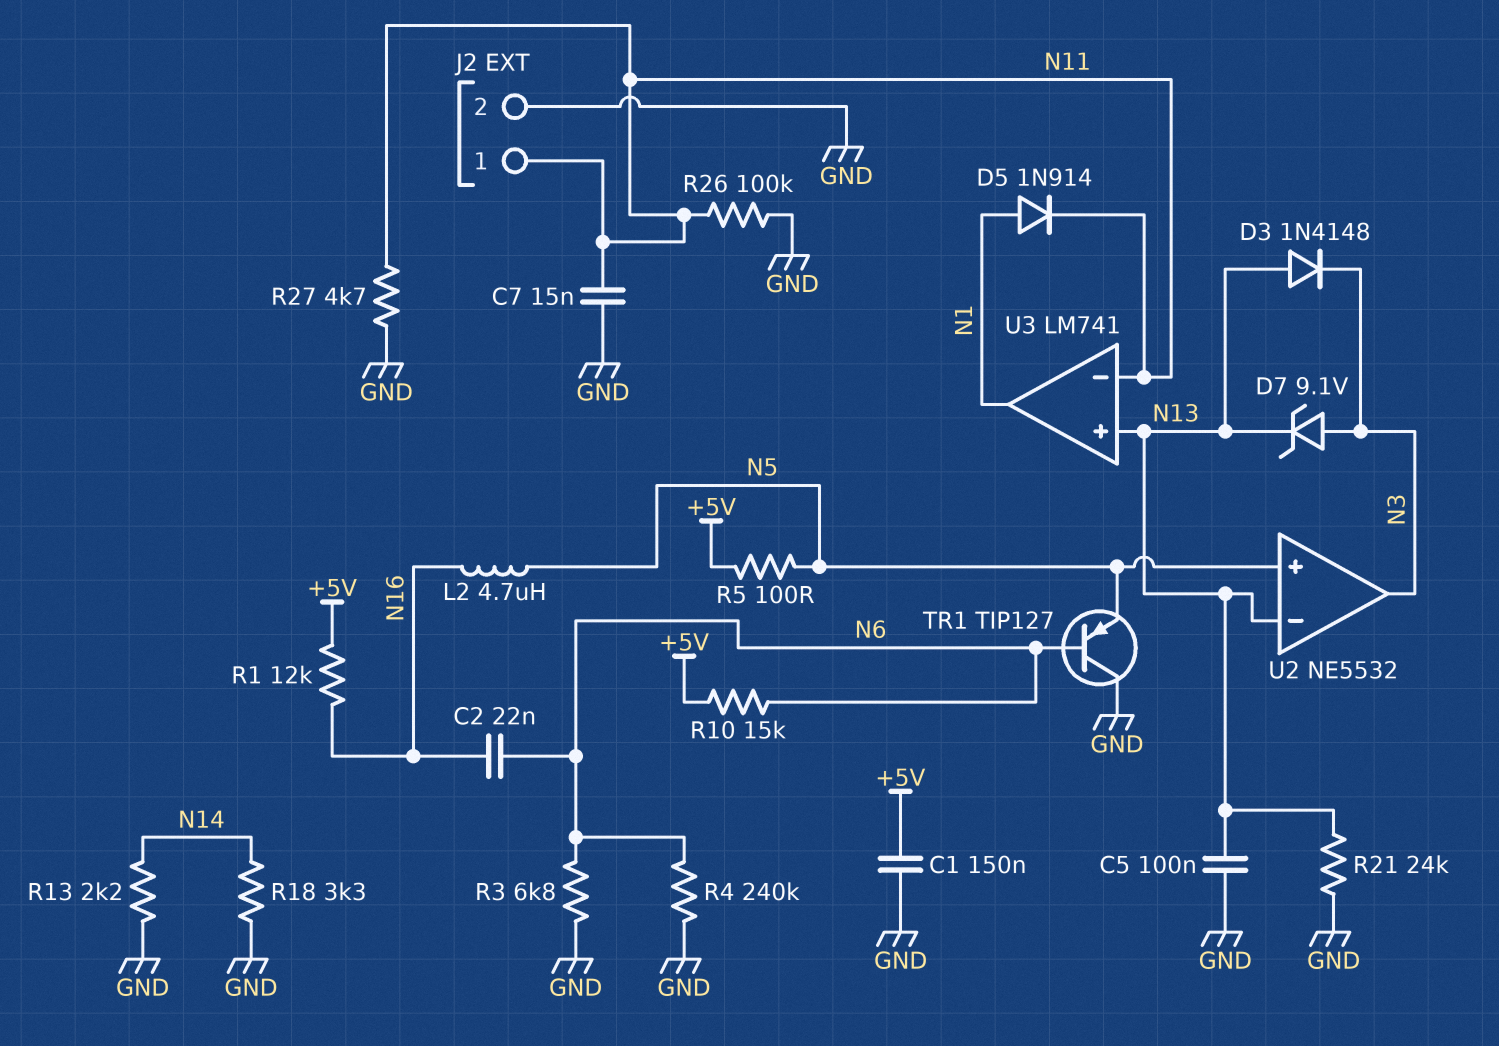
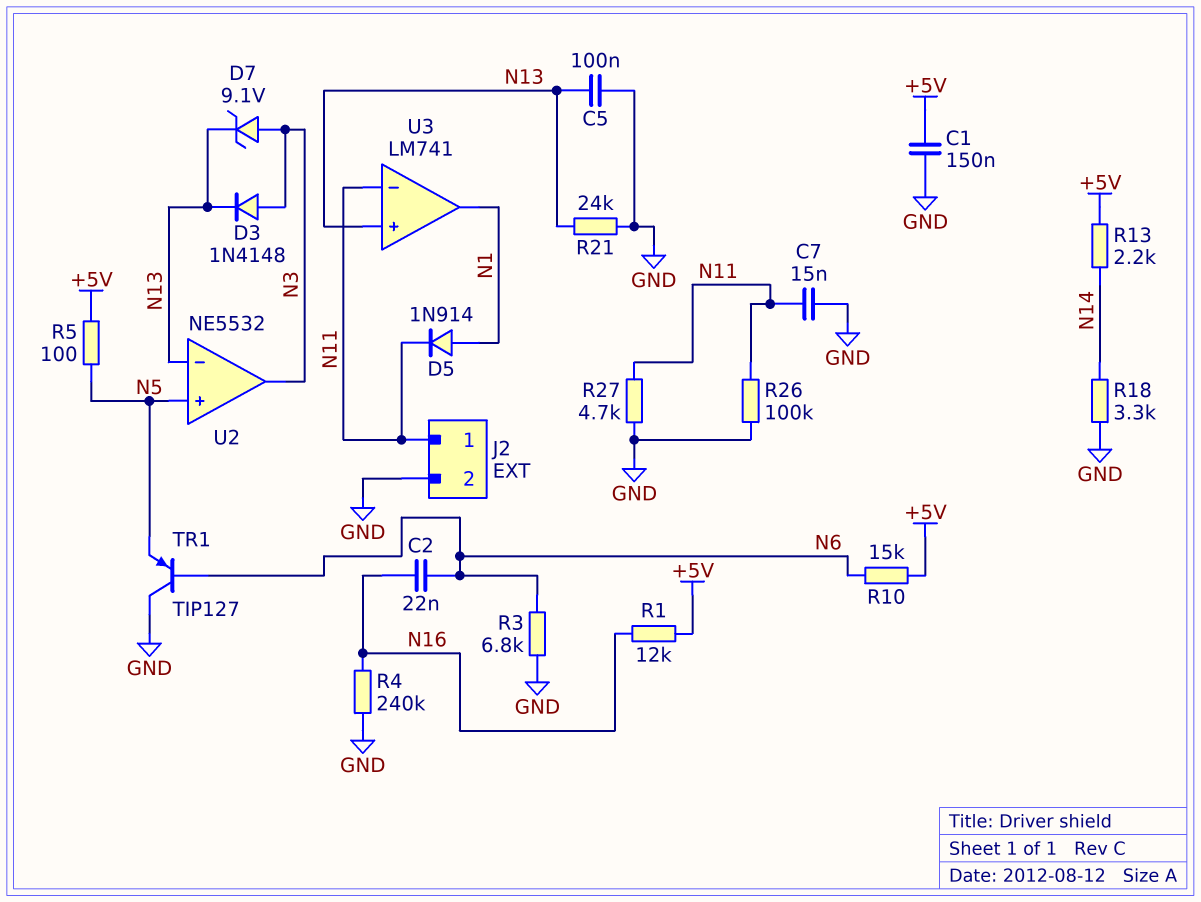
D3: diode 1N4148 (A N13, K N3) -> diode 1N4148 (A N3, K N13)
L2: 4.7uH (N5, N16) -> none
R4: 240k (GND, N6) -> 240k (GND, N16)
R13: 2.2k (GND, N14) -> 2.2k (+5V, N14)

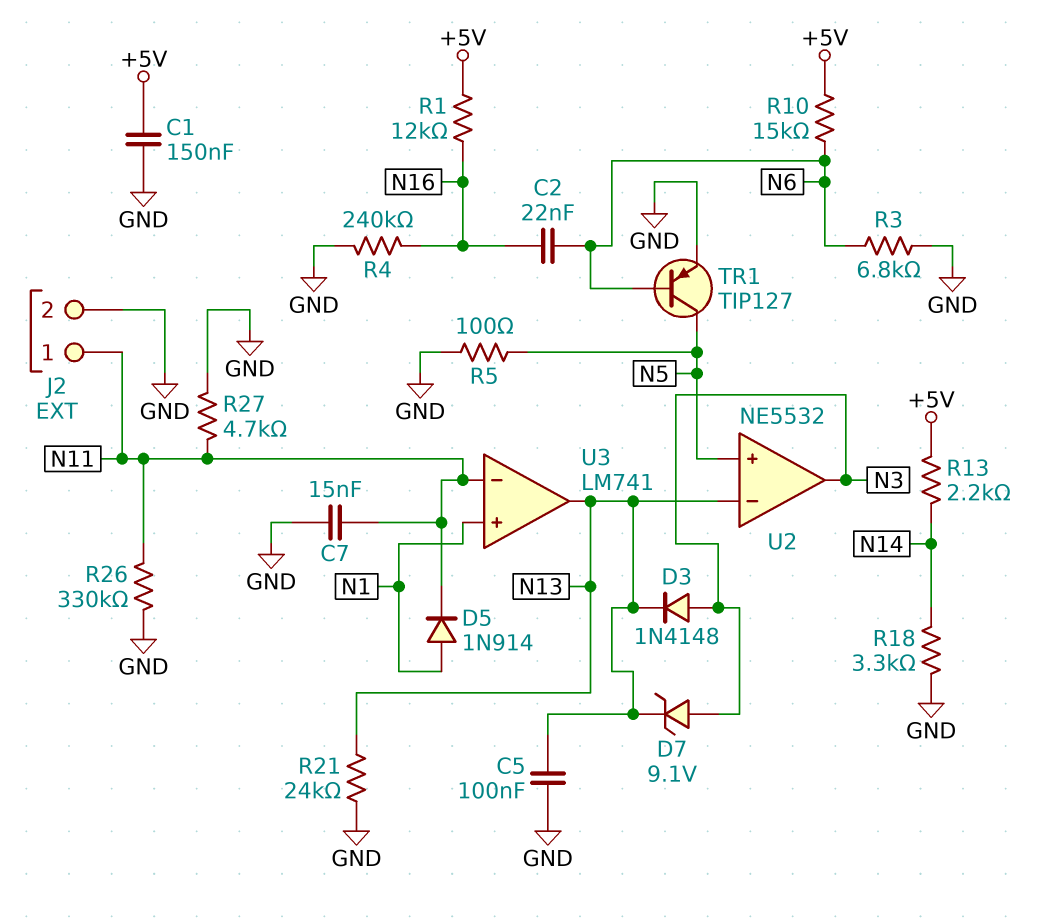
R5: 100 (+5V, N5) -> 100 (GND, N5)
R26: 100k (GND, N11) -> 330k (GND, N11)
TR1: PNP TIP127 (B N6, C GND, E N5) -> PNP TIP127 (B N6, C N5, E GND)
U3 pin in+: N13 -> N1
U3 pin out: N1 -> N13

